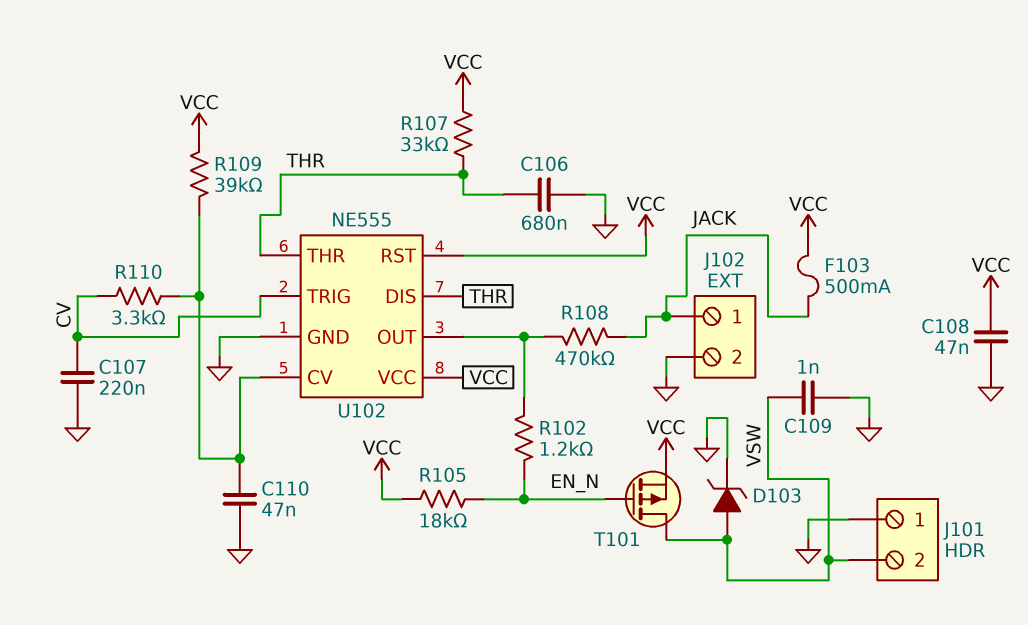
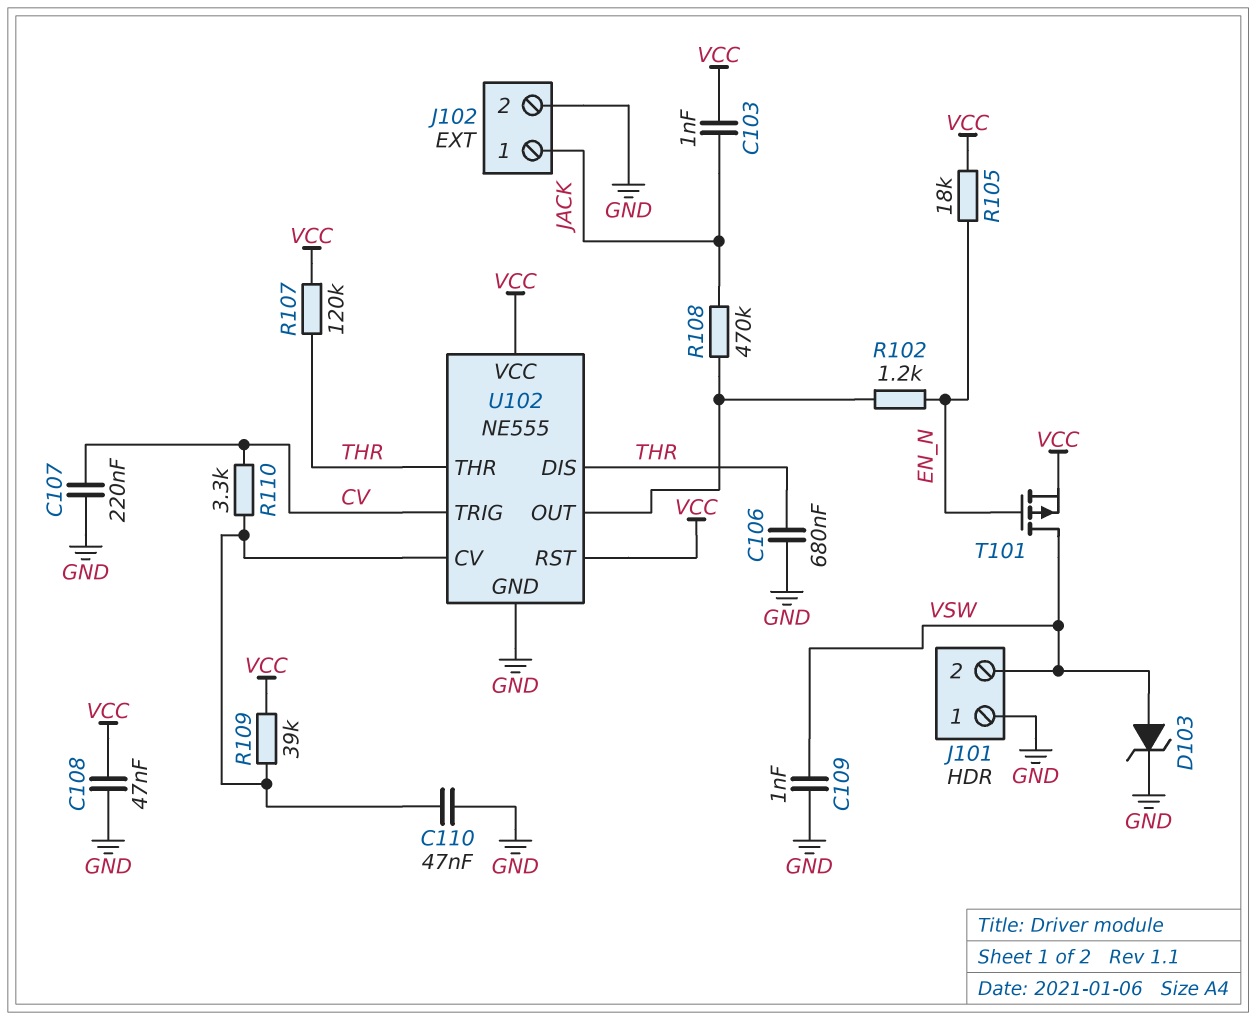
C103: none -> 1nF (JACK, VCC)
F103: 500mA (JACK, VCC) -> none
R107: 33k (THR, VCC) -> 120k (THR, VCC)

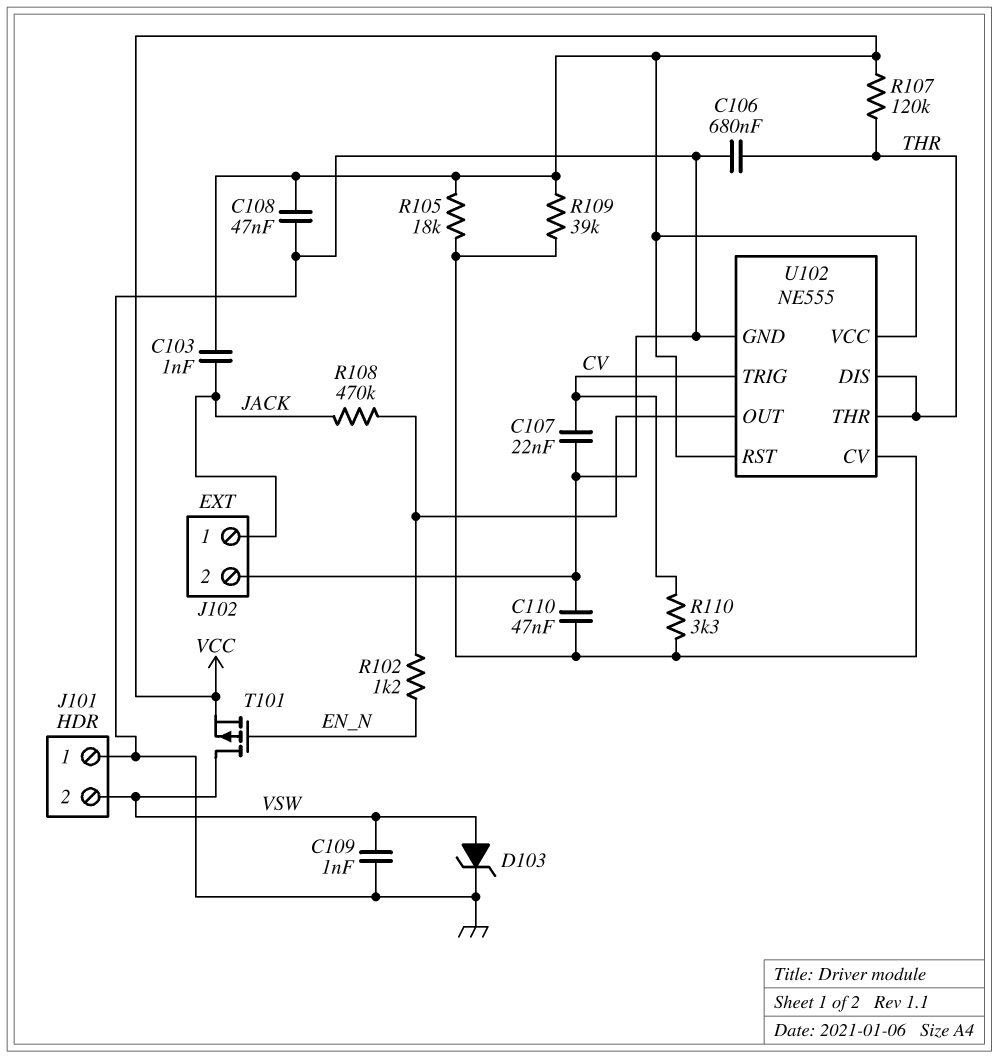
C107: 220nF (CV, GND) -> 22nF (CV, GND)
R105: 18k (EN_N, VCC) -> 18k (U102/CV, VCC)

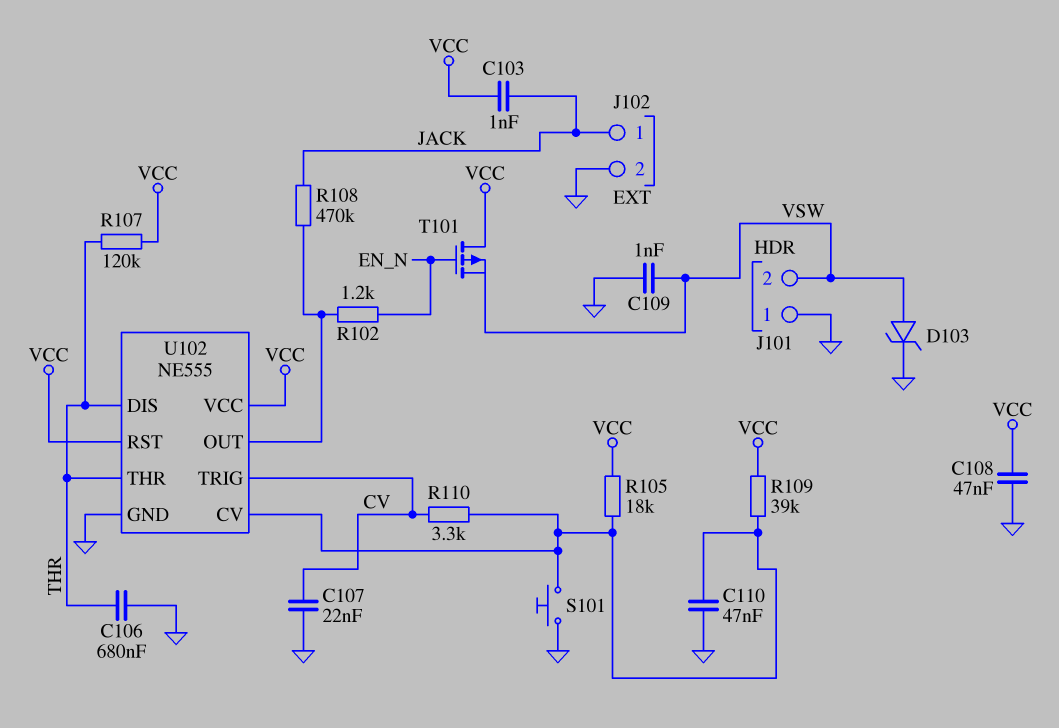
S101: none -> button (GND, U102/CV)
T101: PMOS (G EN_N, D VSW, S VCC) -> PMOS (G EN_N, D VCC, S VSW)

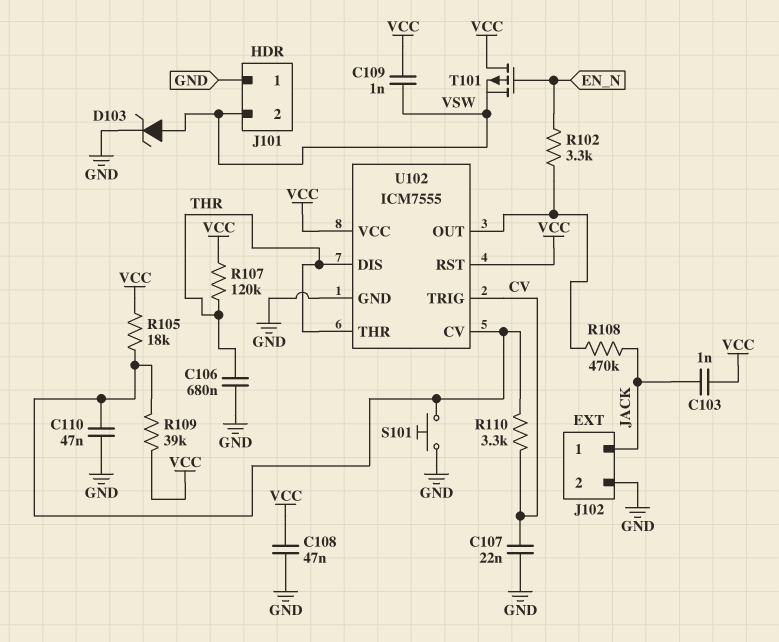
C109: 1nF (GND, VSW) -> 1nF (VCC, VSW)
R102: 1.2k (EN_N, U102/OUT) -> 3.3k (EN_N, U102/OUT)
U102: NE555 -> ICM7555

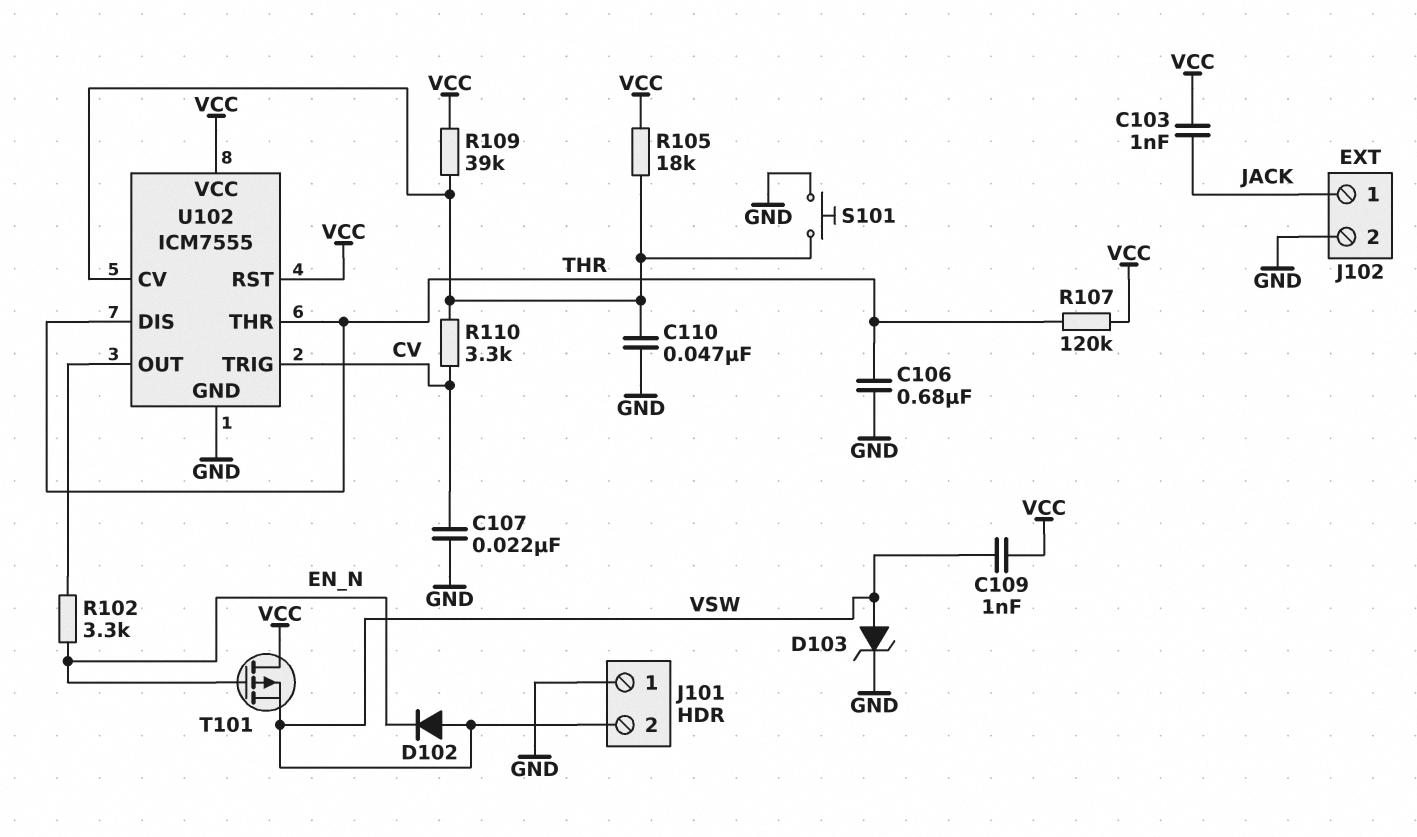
C108: 47nF (GND, VCC) -> none
D102: none -> diode (A VSW, K EN_N)
R108: 470k (JACK, U102/OUT) -> none

